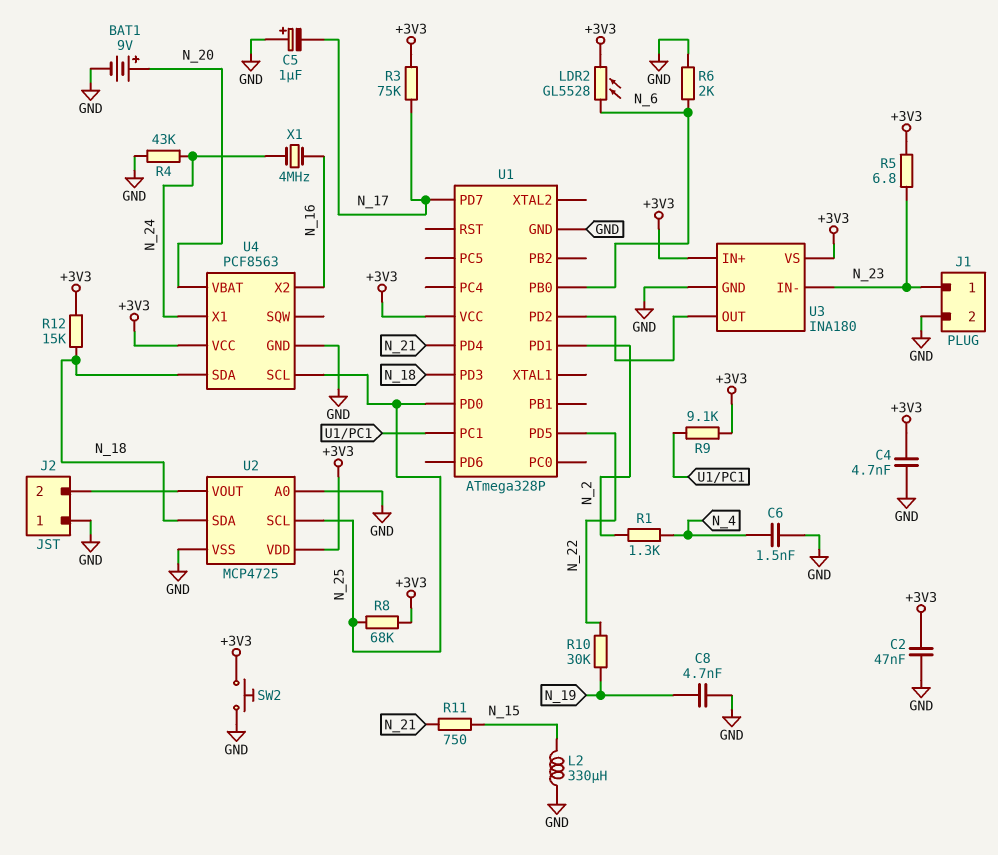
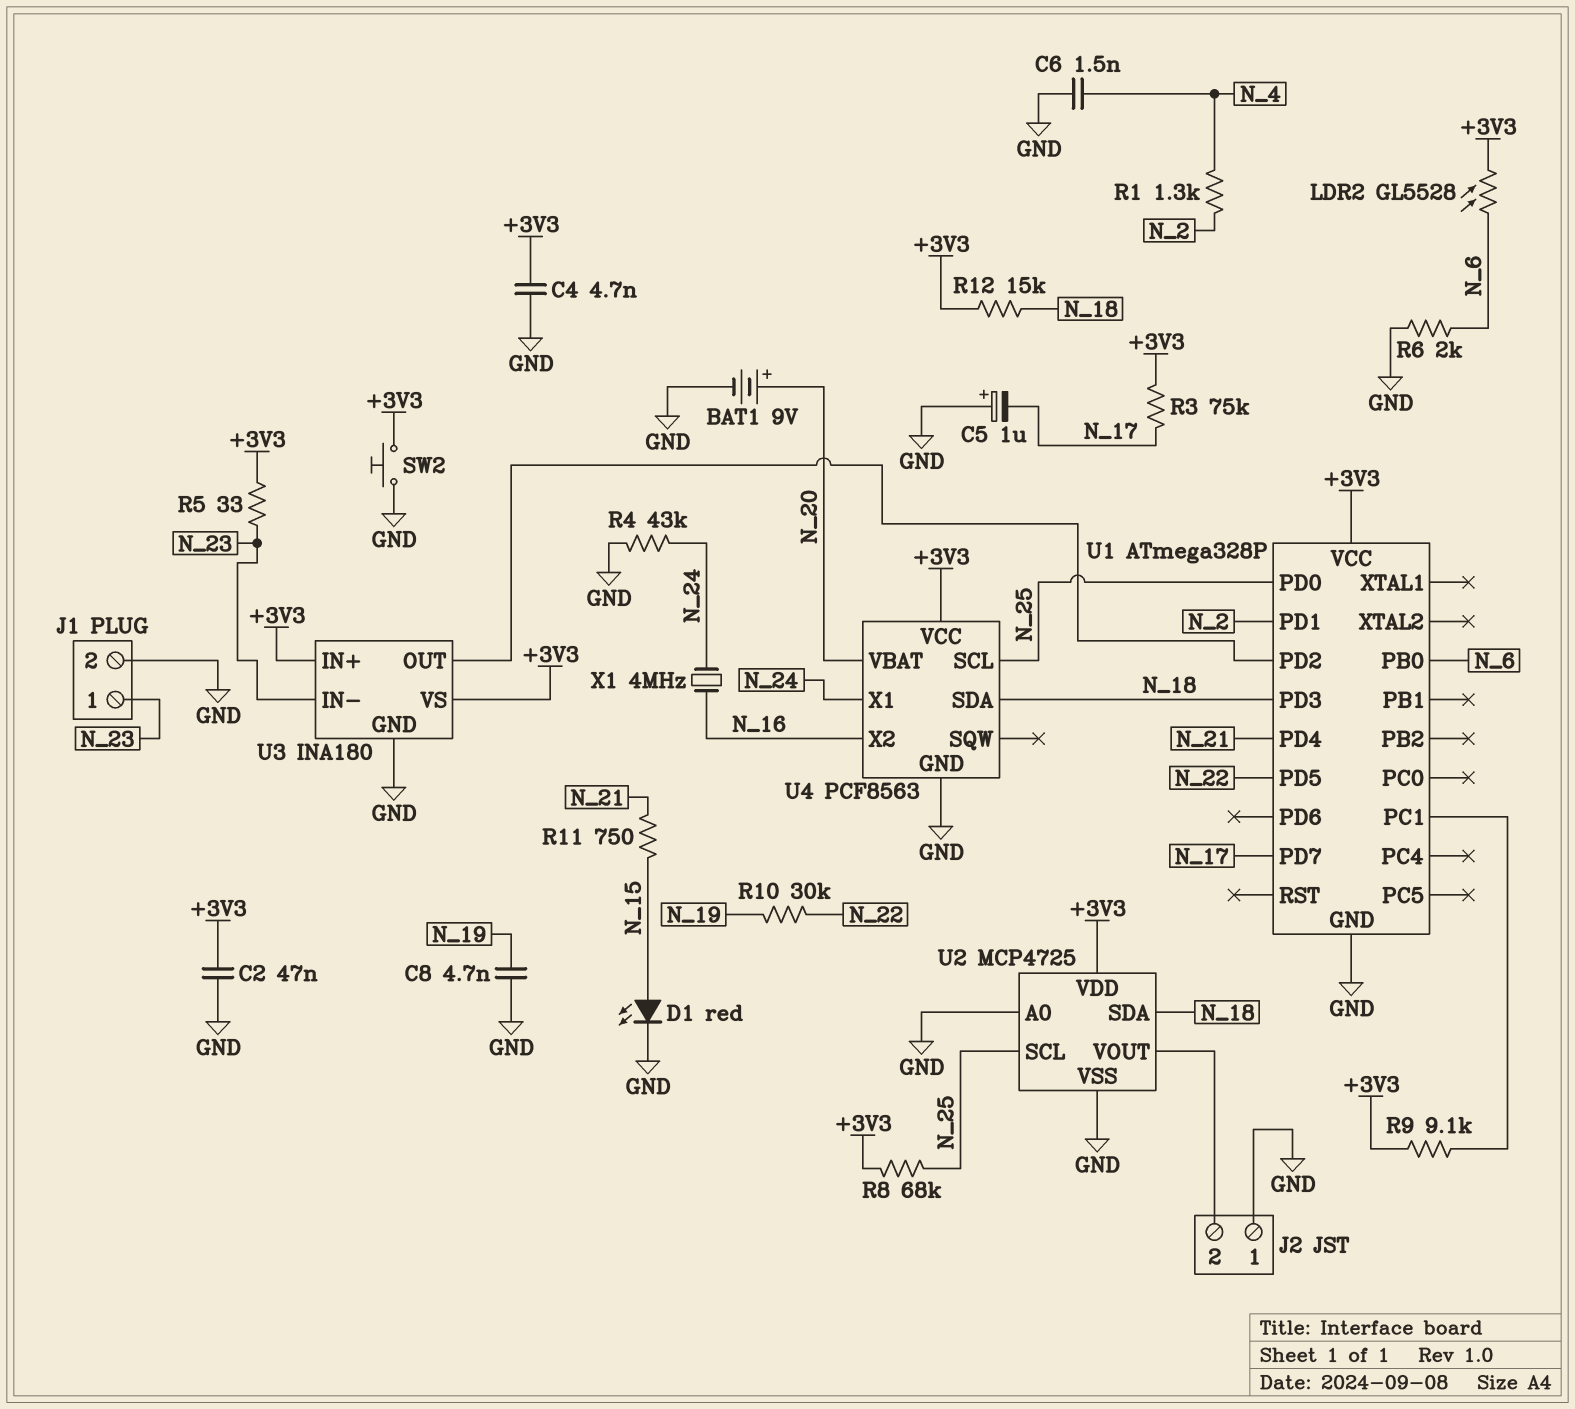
D1: none -> LED red (A N_15, K GND)
L2: 330uH (GND, N_15) -> none
R5: 6.8 (+3V3, N_23) -> 33 (+3V3, N_23)

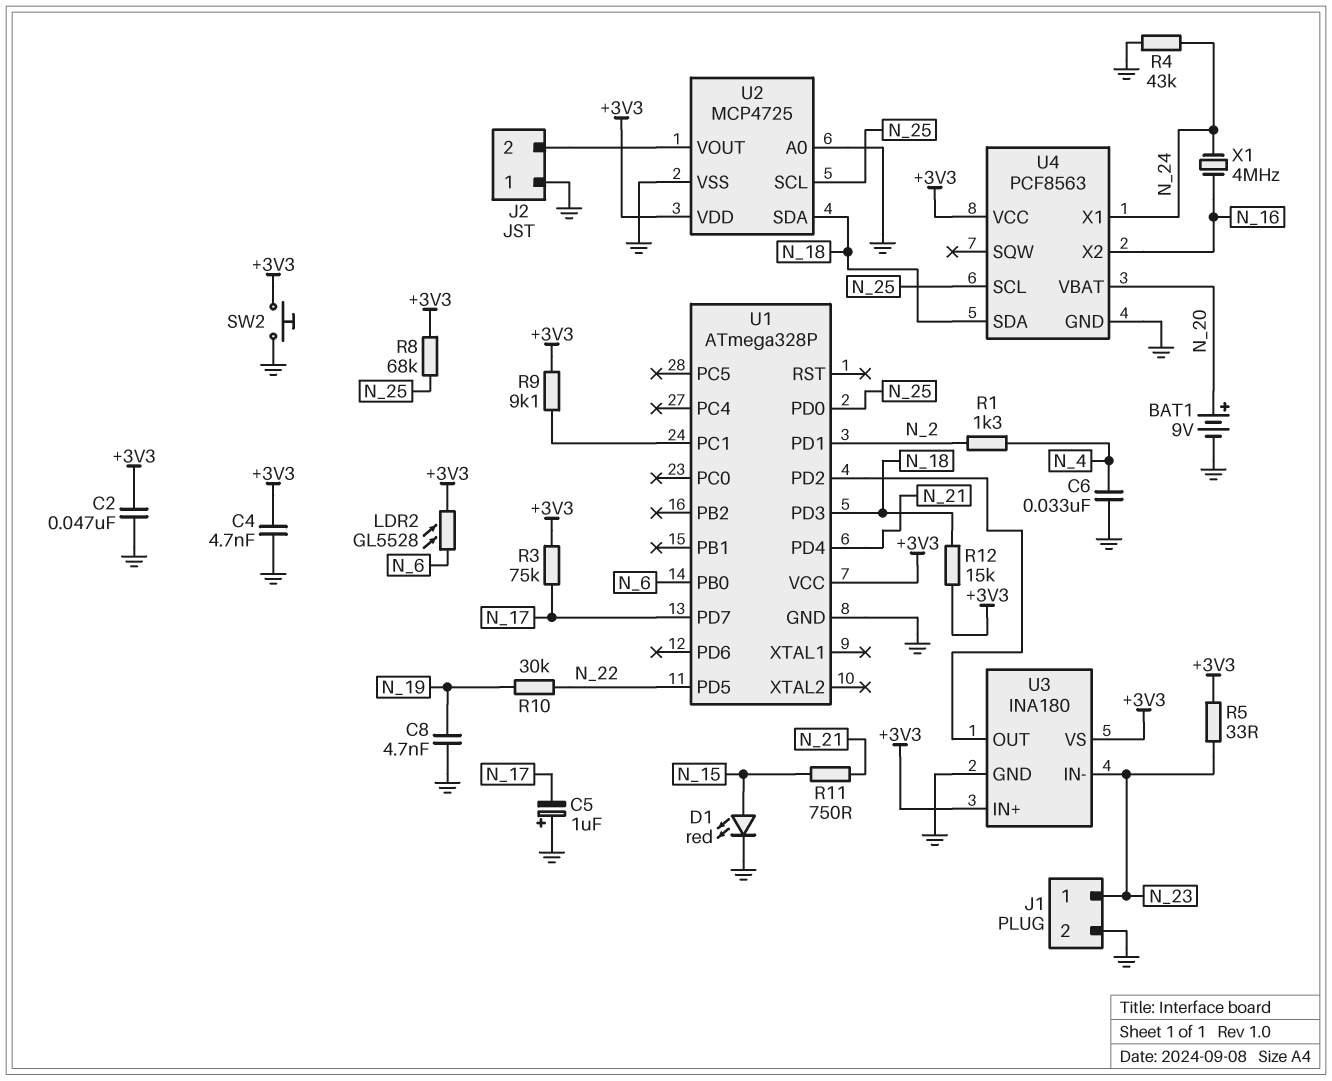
C6: 1.5nF (GND, N_4) -> 33nF (GND, N_4)
R6: 2k (GND, N_6) -> none

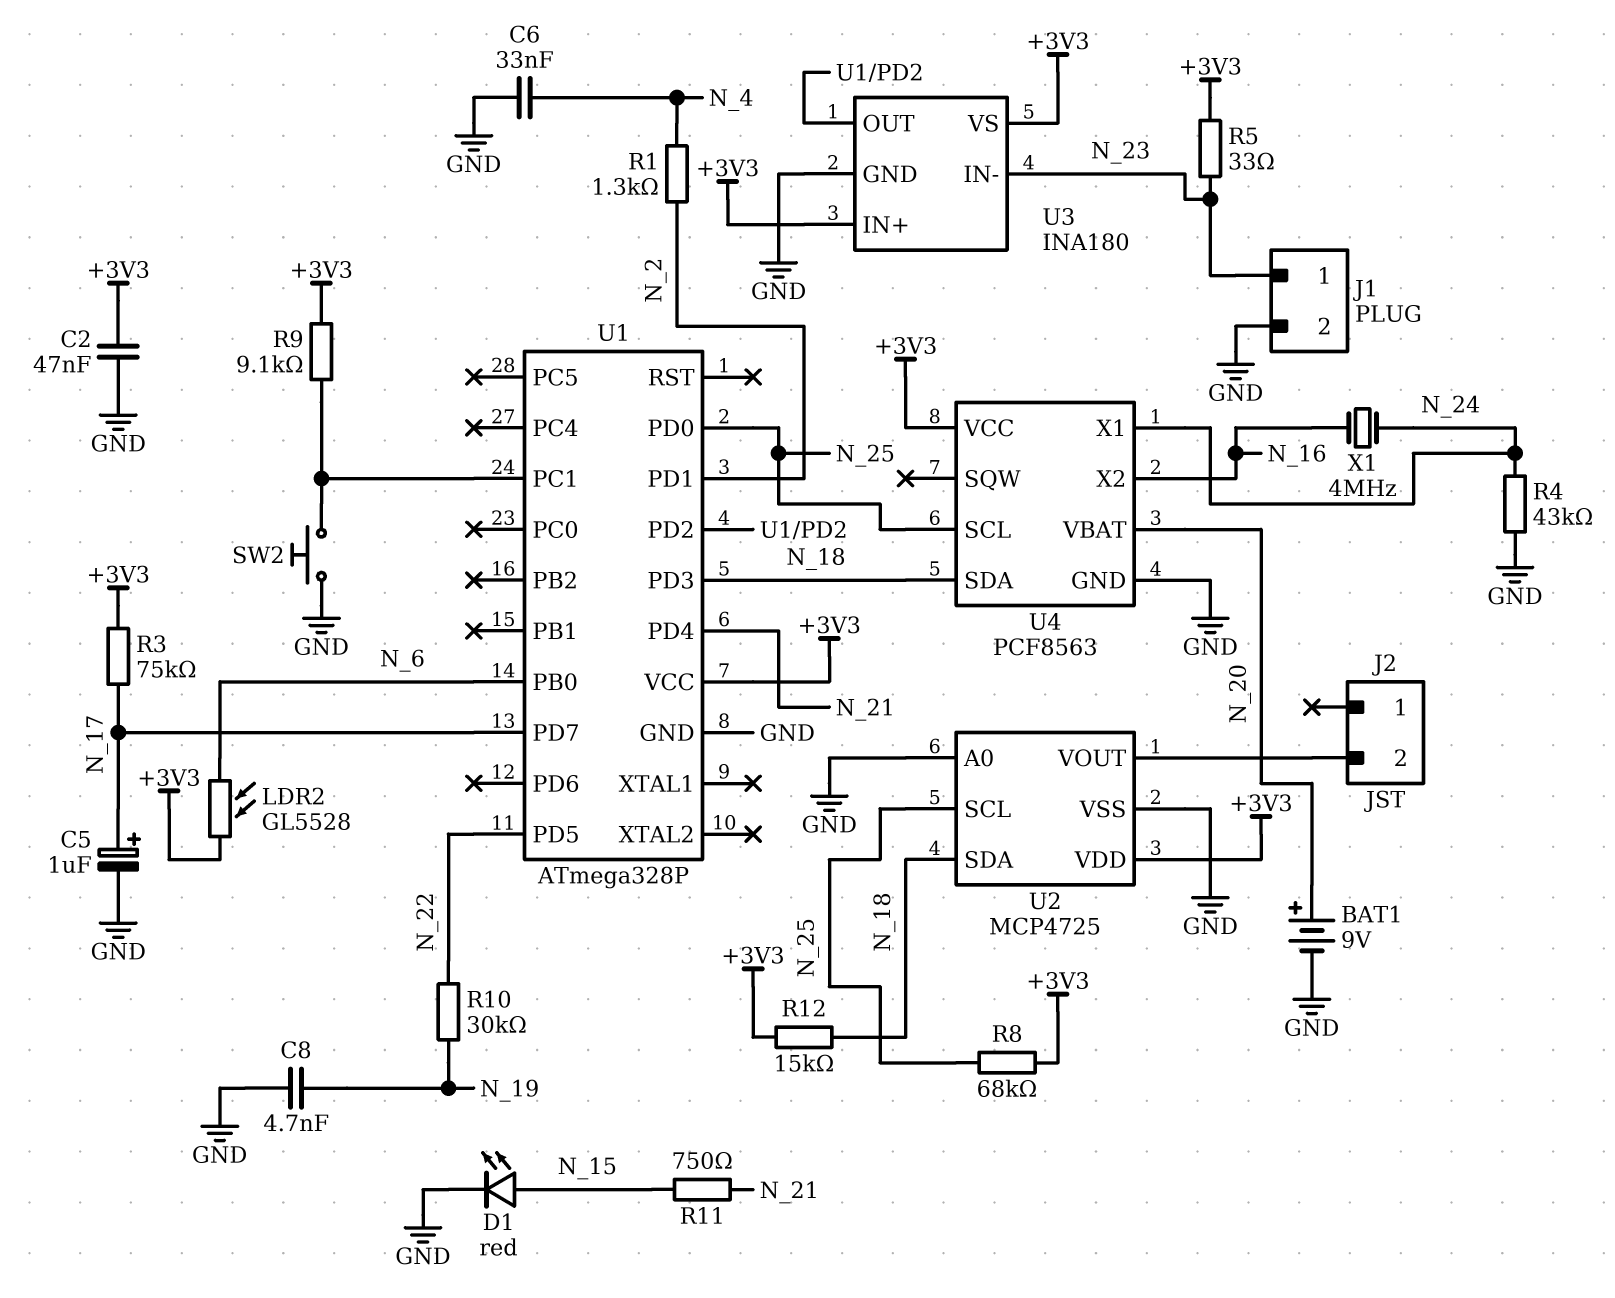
C4: 4.7nF (+3V3, GND) -> none
C5: 1uF (plus GND, minus N_17) -> 1uF (plus N_17, minus GND)
J2 pin 1: GND -> none
SW2: button (+3V3, GND) -> button (GND, U1/PC1)

